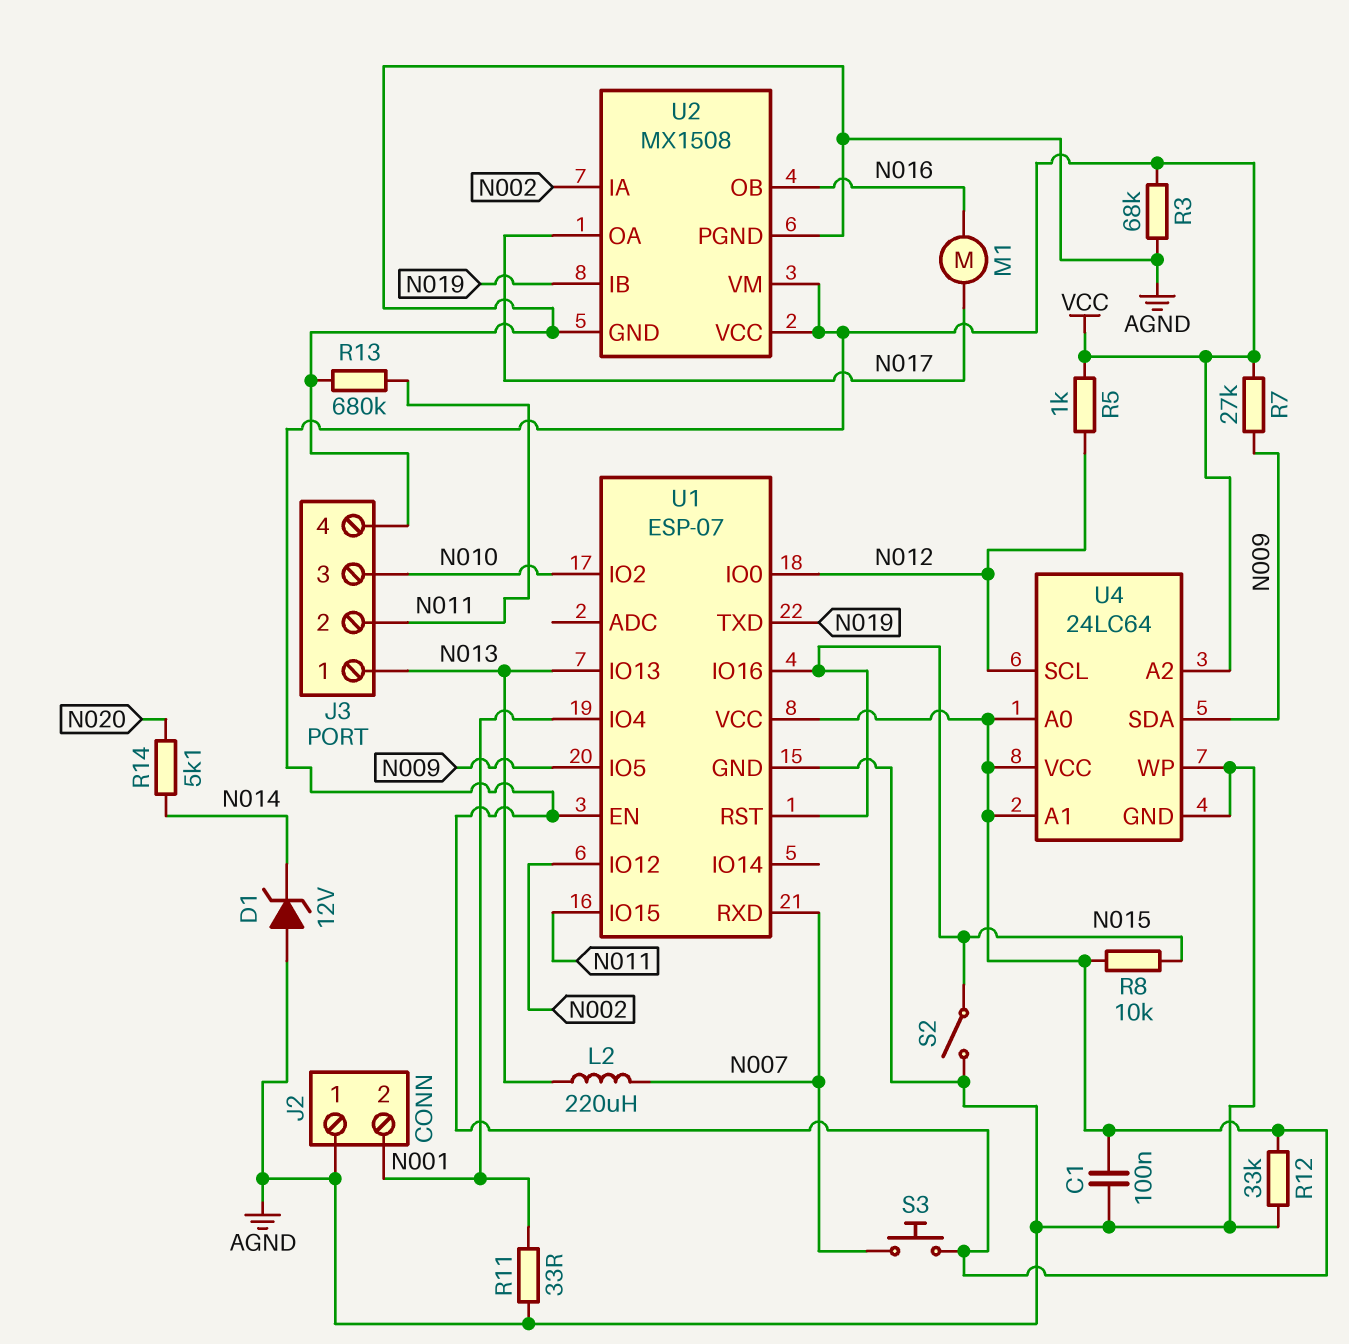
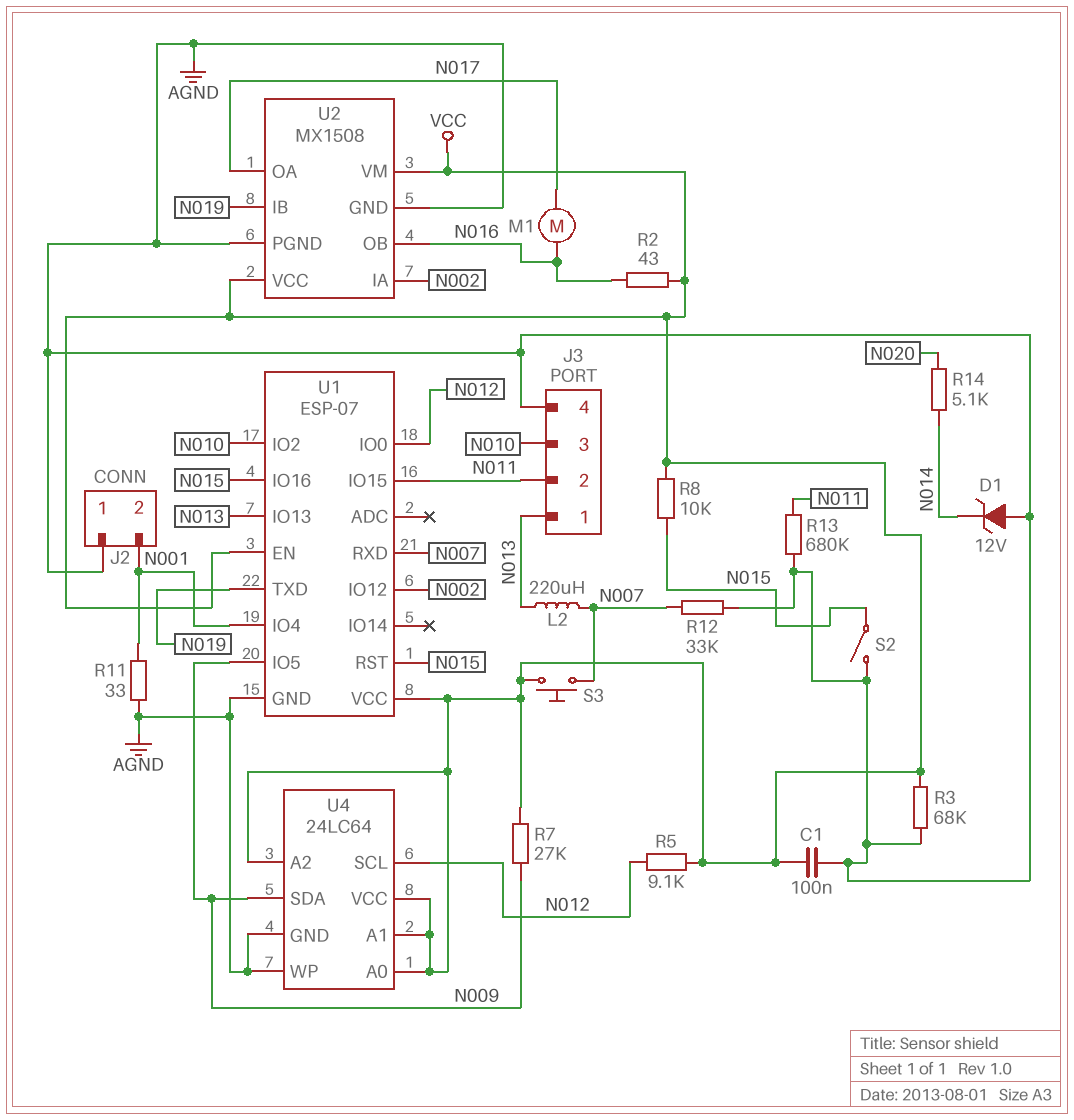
R2: none -> 43 (N016, VCC)
R5: 1k (N012, VCC) -> 9.1k (N012, VCC)
R12: 33k (AGND, VCC) -> 33k (AGND, N007)

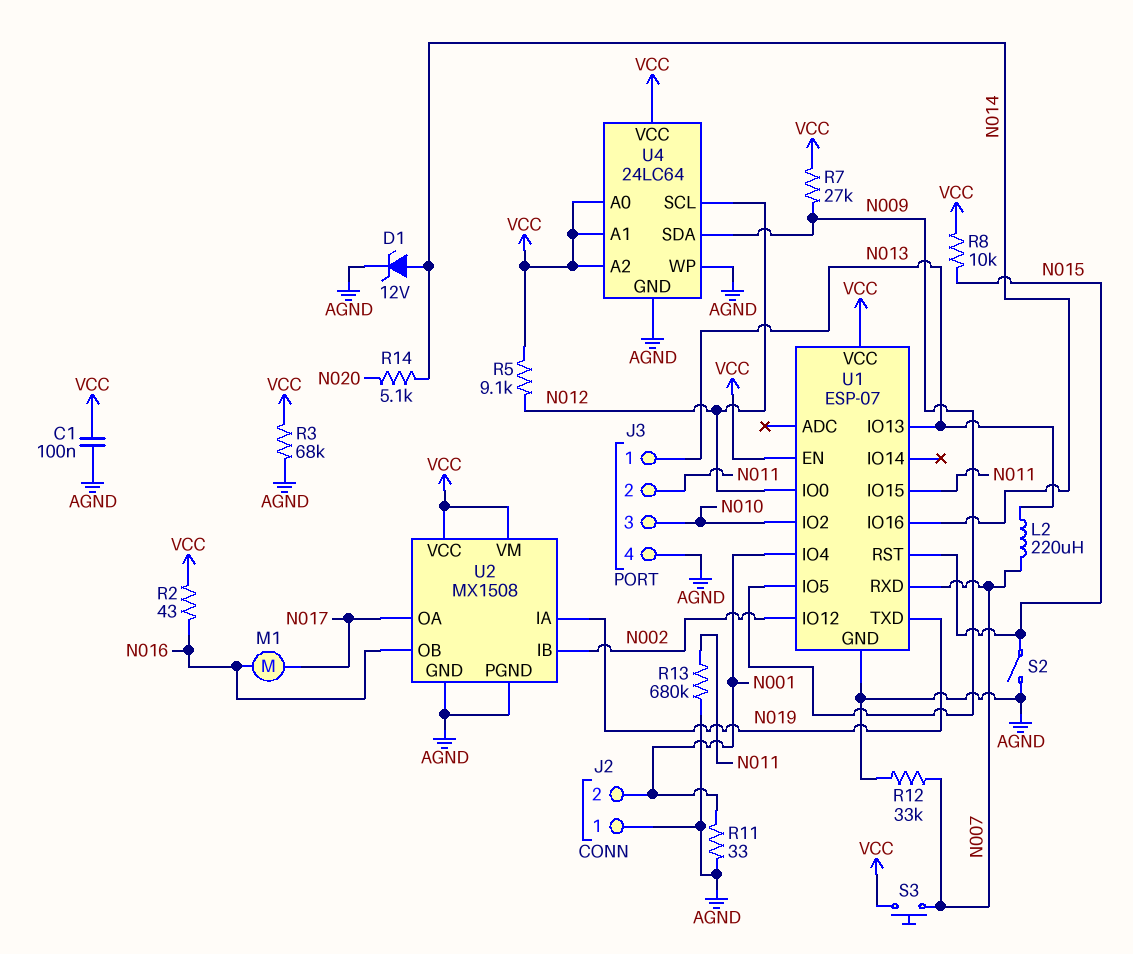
D1: zener 12V (A AGND, K N014) -> zener 12V (A N014, K AGND)
U1 pin IO16: N015 -> N014
U2 pin IA: N002 -> N019
U2 pin IB: N019 -> N002

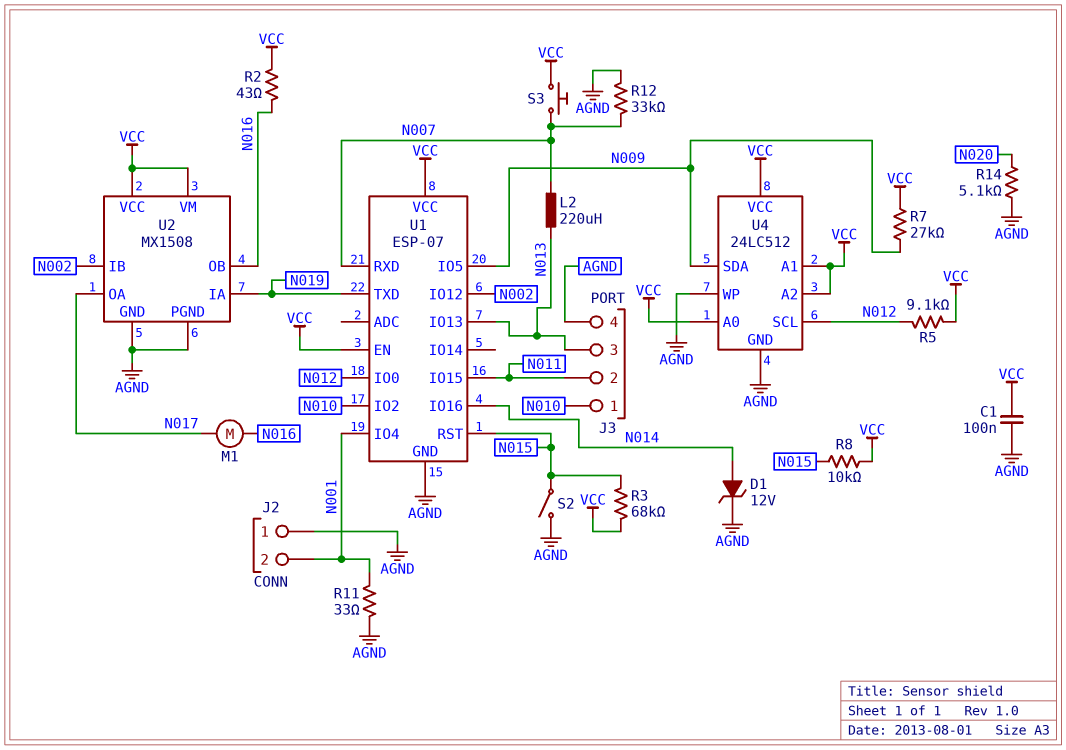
J3 pin 1: N013 -> N010
J3 pin 3: N010 -> N013
R3: 68k (AGND, VCC) -> 68k (N015, VCC)
R13: 680k (AGND, N011) -> none
R14: 5.1k (N014, N020) -> 5.1k (AGND, N020)
U4: 24LC64 -> 24LC512

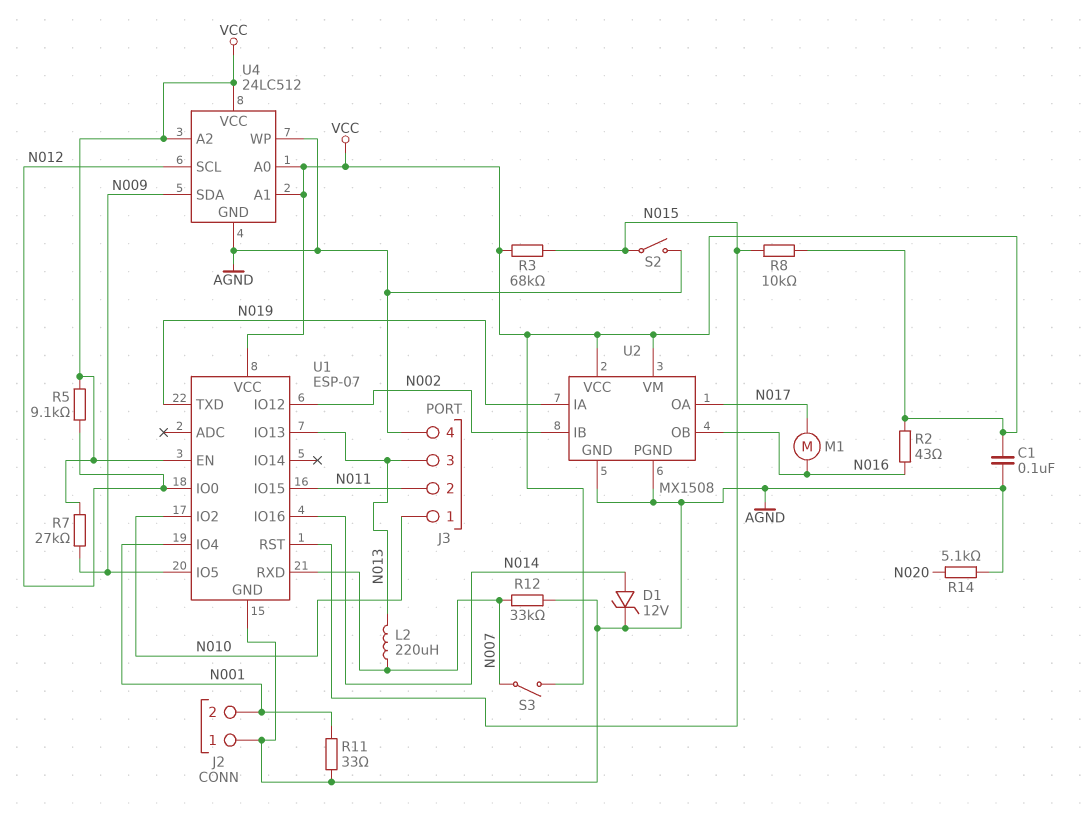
S3: button (N007, VCC) -> switch (N007, VCC)

